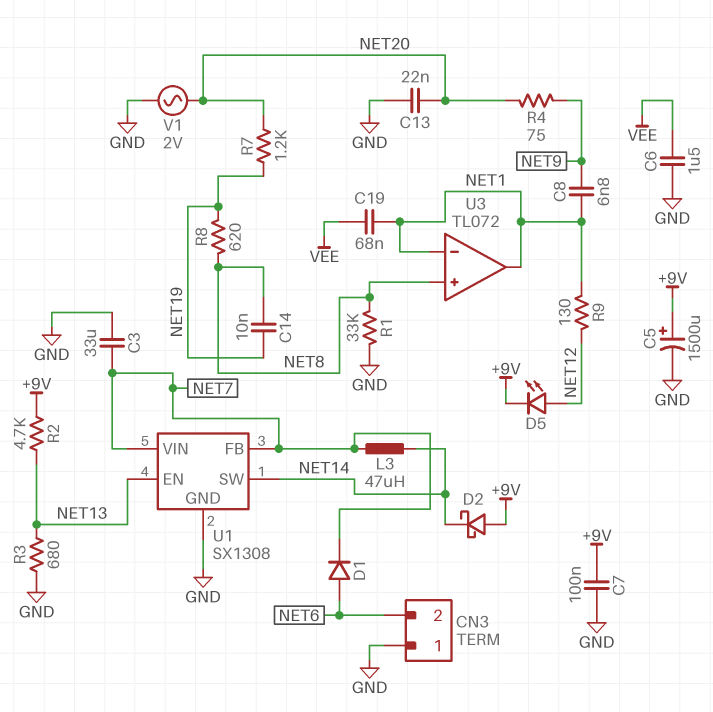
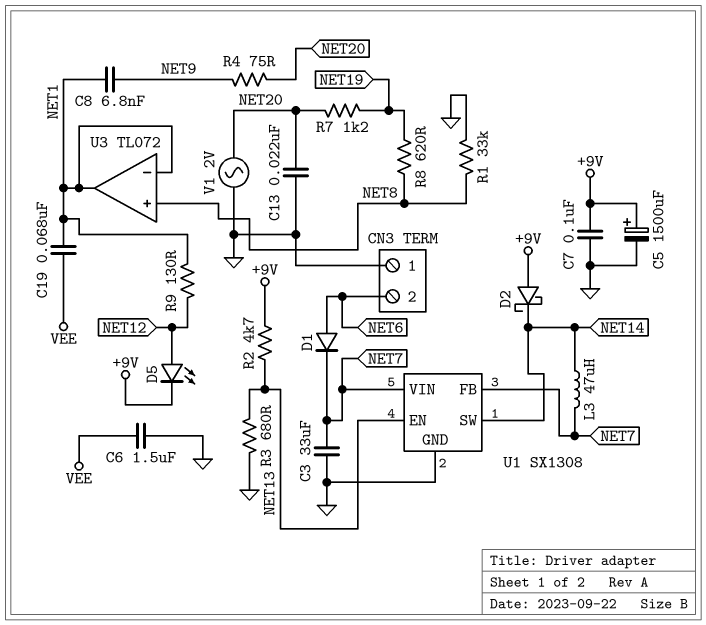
C14: 10nF (NET8, NET19) -> none

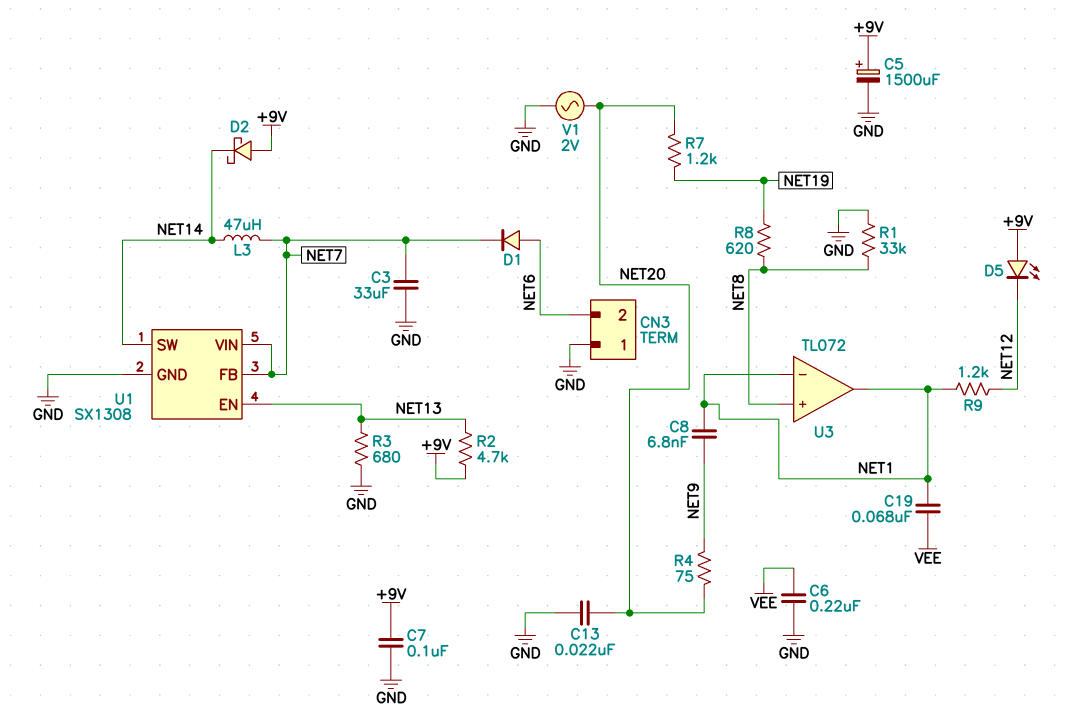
C6: 1.5uF (GND, VEE) -> 220nF (GND, VEE)
D5: LED (A NET12, K +9V) -> LED (A +9V, K NET12)
R9: 130 (NET1, NET12) -> 1.2k (NET1, NET12)

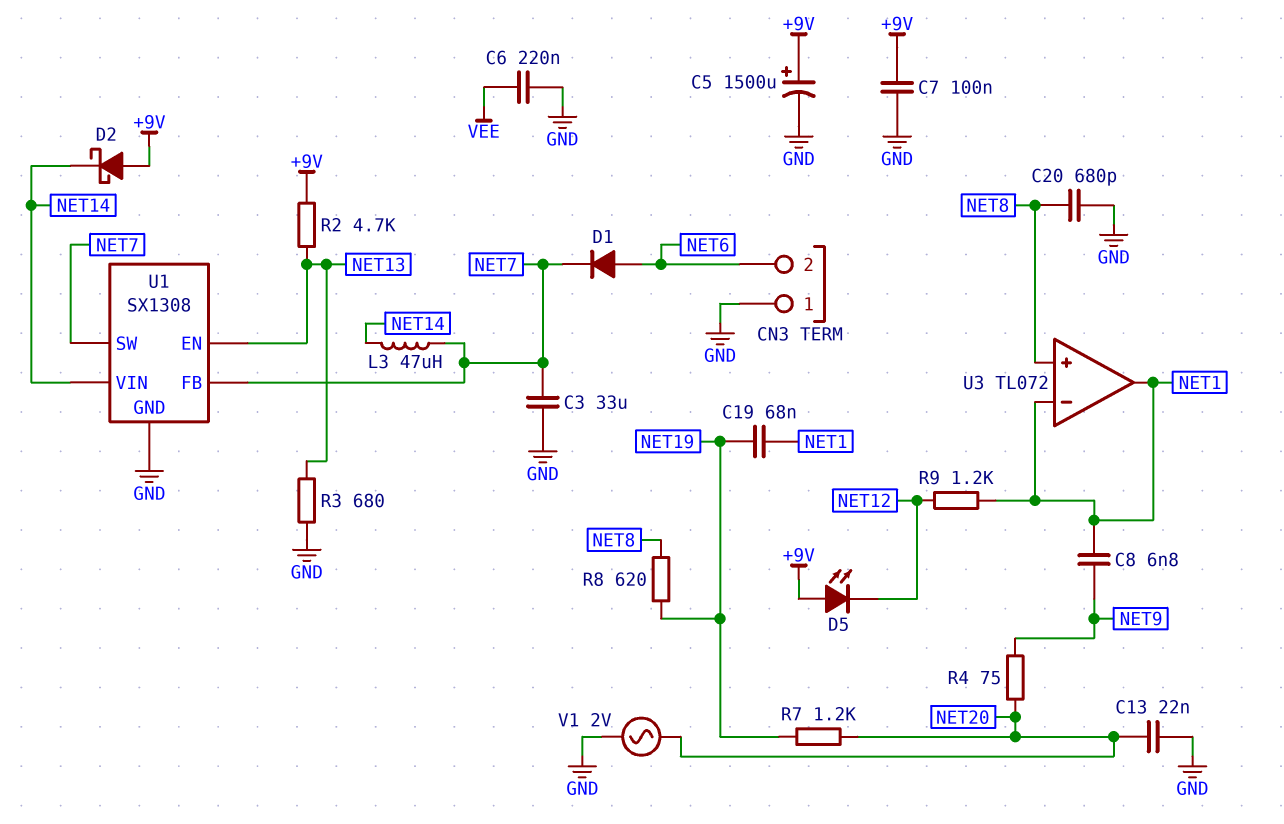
C19: 68nF (NET1, VEE) -> 68nF (NET1, NET19)
C20: none -> 680pF (GND, NET8)
R1: 33k (GND, NET8) -> none
U1 pin SW: NET14 -> NET7
U1 pin VIN: NET7 -> NET14

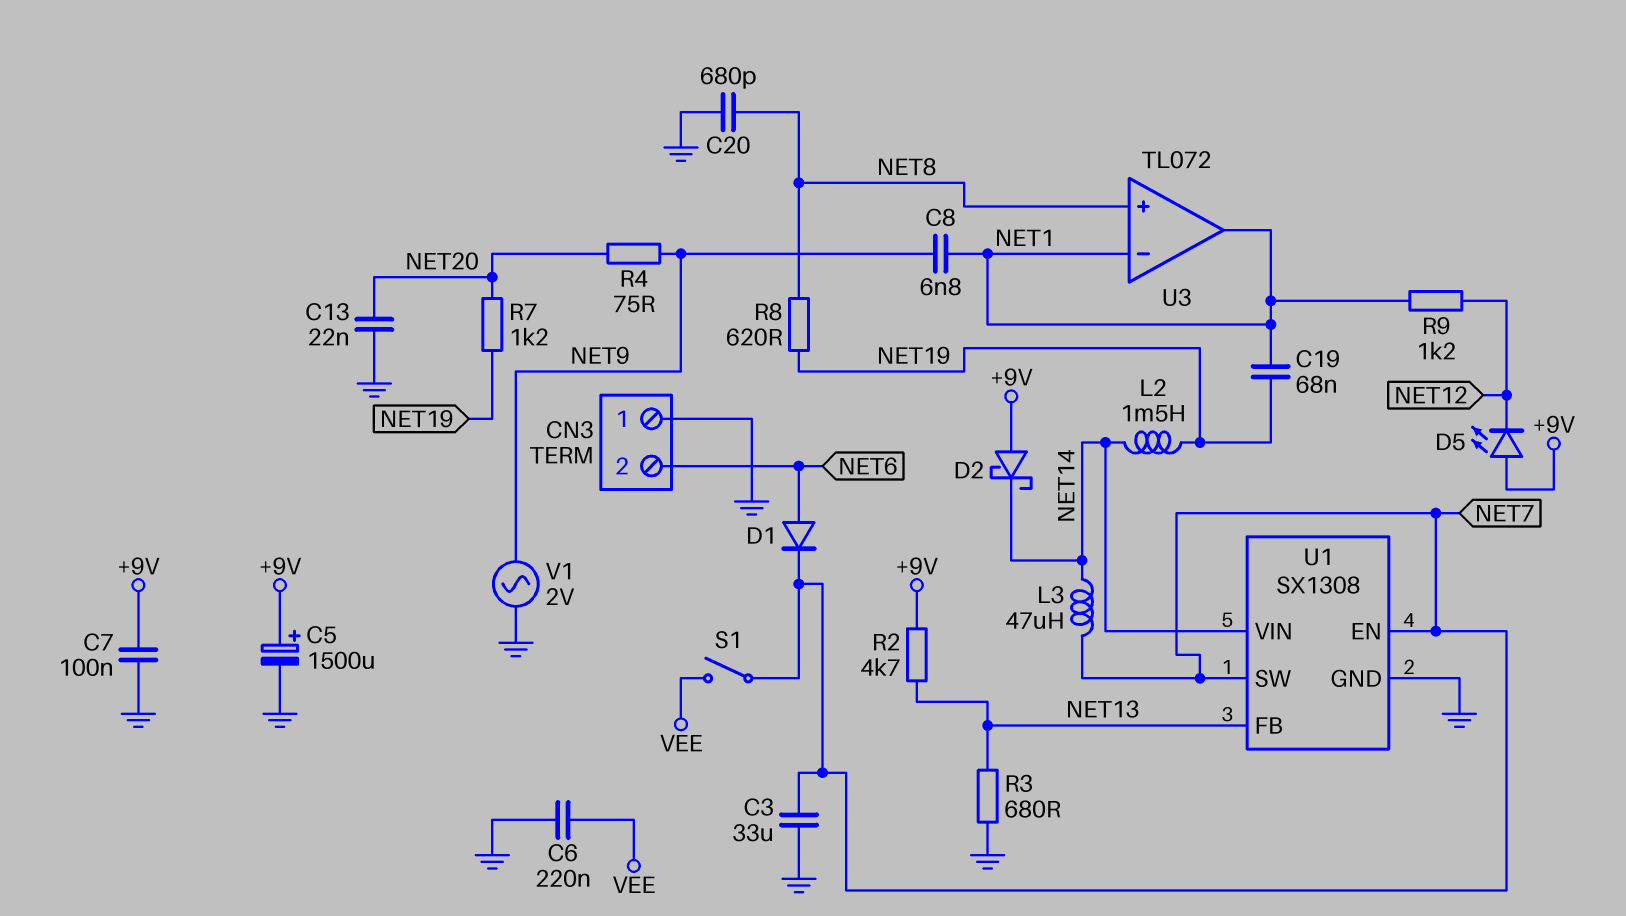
L2: none -> 1.5mH (NET14, NET19)
S1: none -> switch (NET7, VEE)
U1 pin EN: NET13 -> NET7
U1 pin FB: NET7 -> NET13
V1: AC 2V (GND, NET20) -> AC 2V (GND, NET9)

